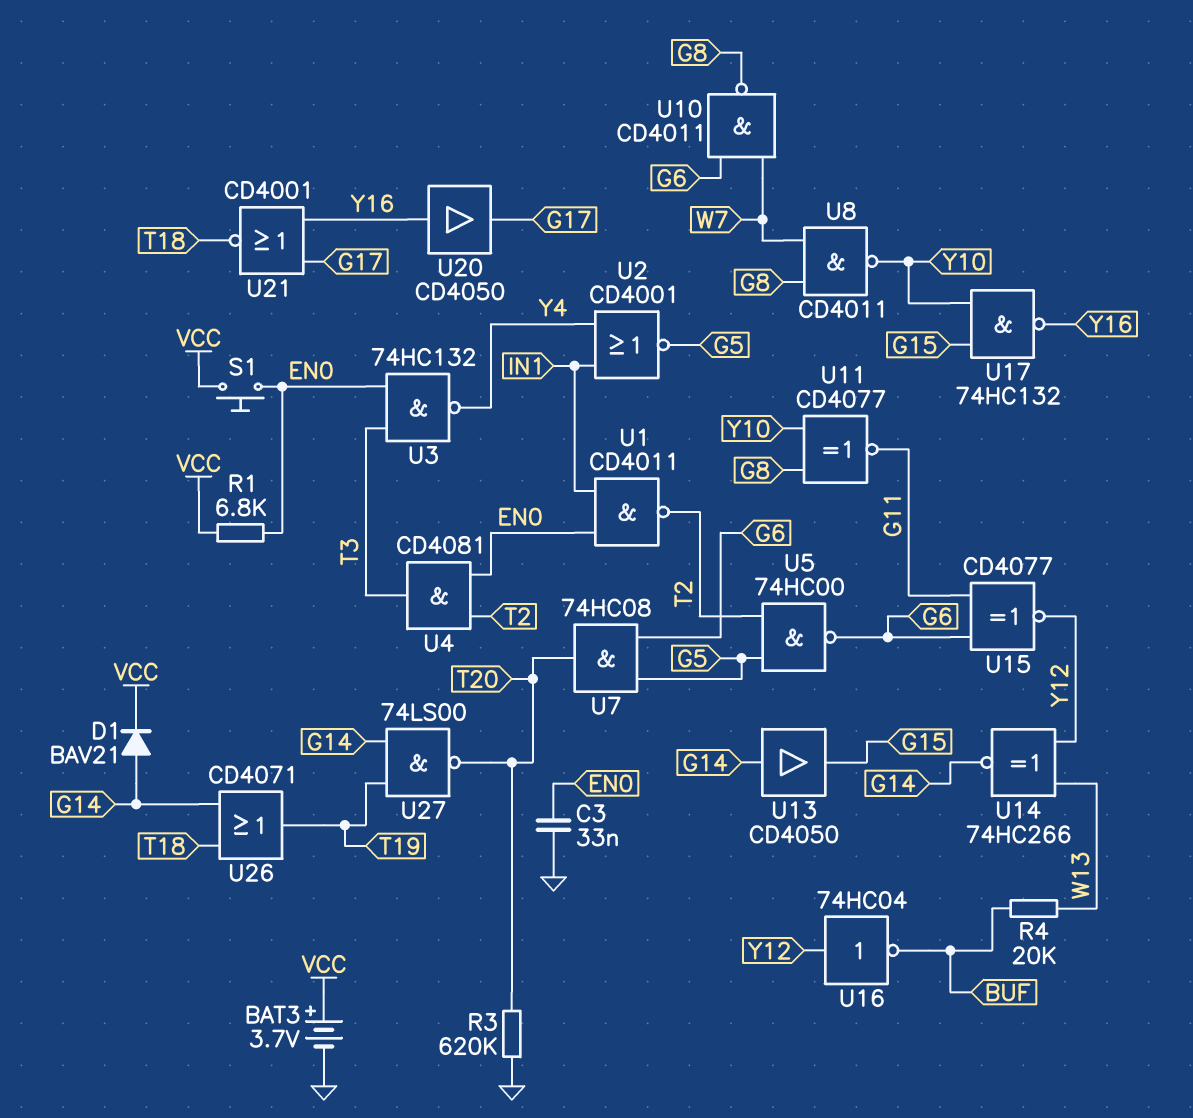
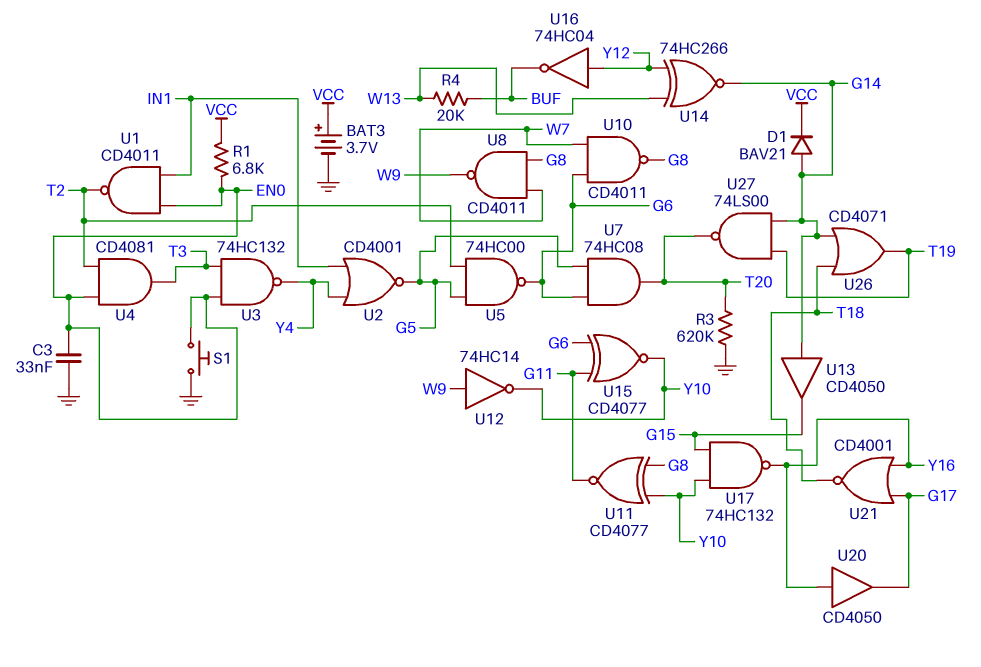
S1: button (EN0, VCC) -> button (EN0, GND)
U8: NAND CD4011 (in G8, in W7, out Y10) -> NAND CD4011 (in G8, in W7, out W9)
U12: none -> NOT 74HC14 (in W9, out Y10)
U15: XNOR CD4077 (in G6, in G11, out Y12) -> XNOR CD4077 (in G6, in G11, out Y10)

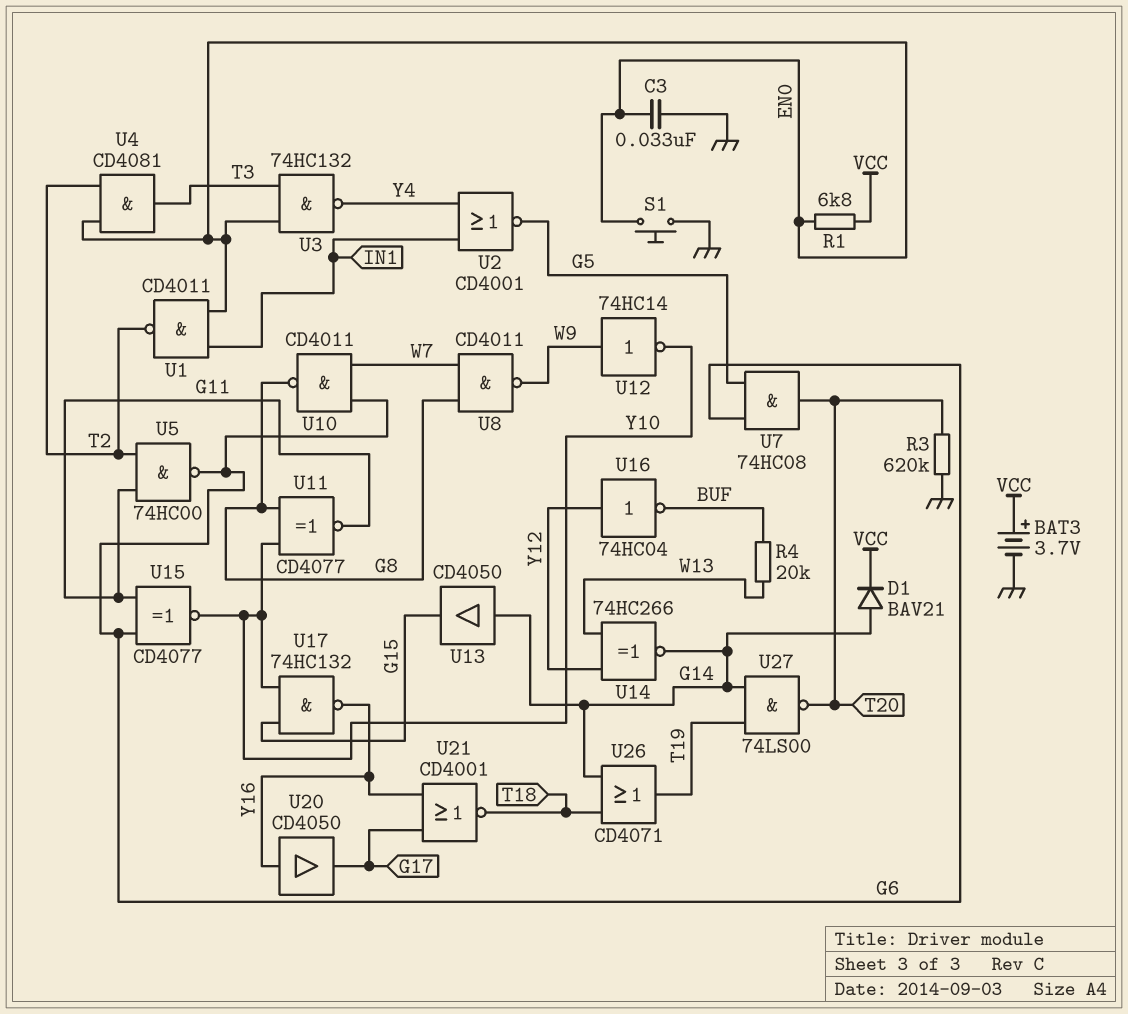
U5: NAND 74HC00 (in G5, in T2, out G6) -> NAND 74HC00 (in G11, in T2, out G6)

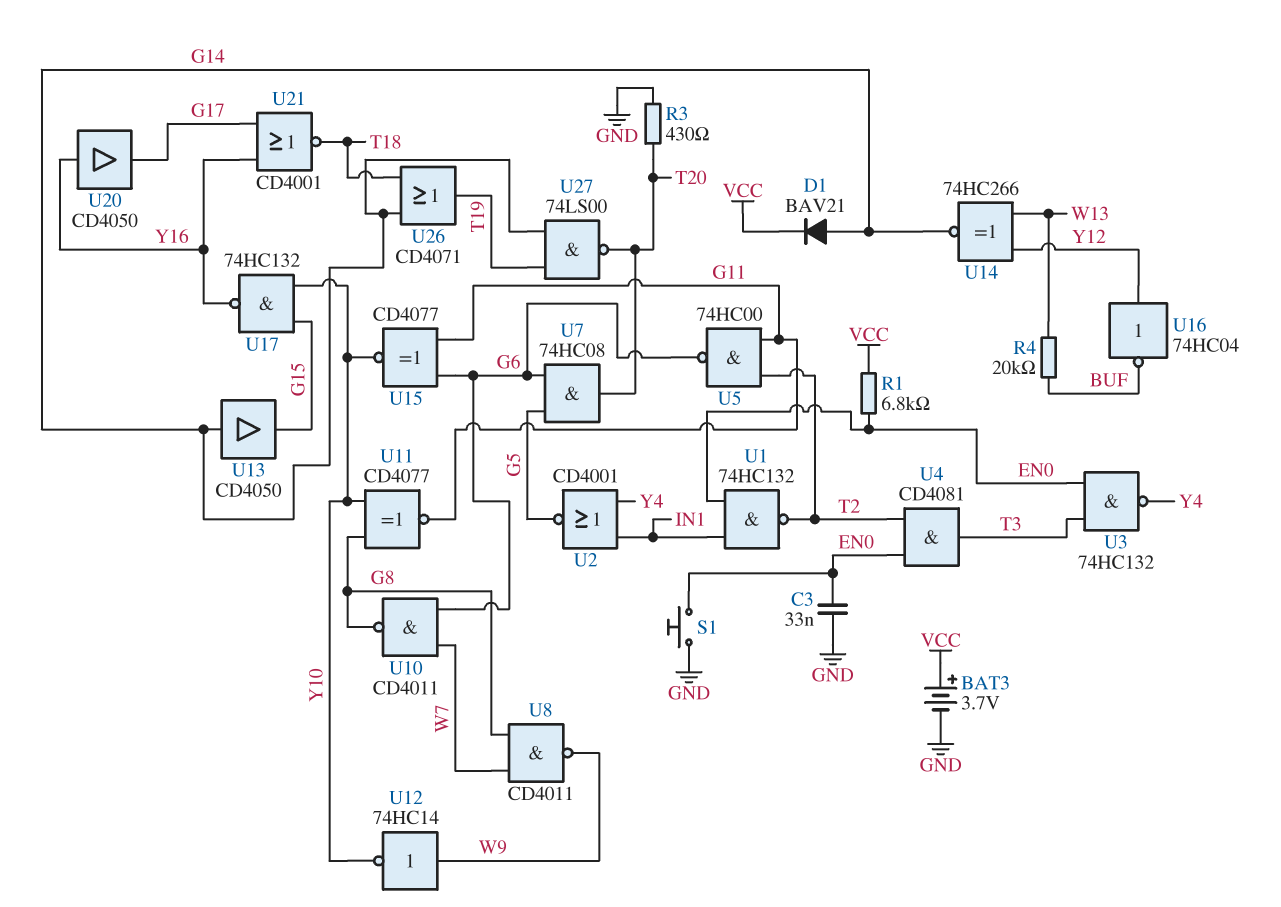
R3: 620k (GND, T20) -> 430 (GND, T20)
U1: NAND CD4011 (in EN0, in IN1, out T2) -> NAND 74HC132 (in EN0, in IN1, out T2)

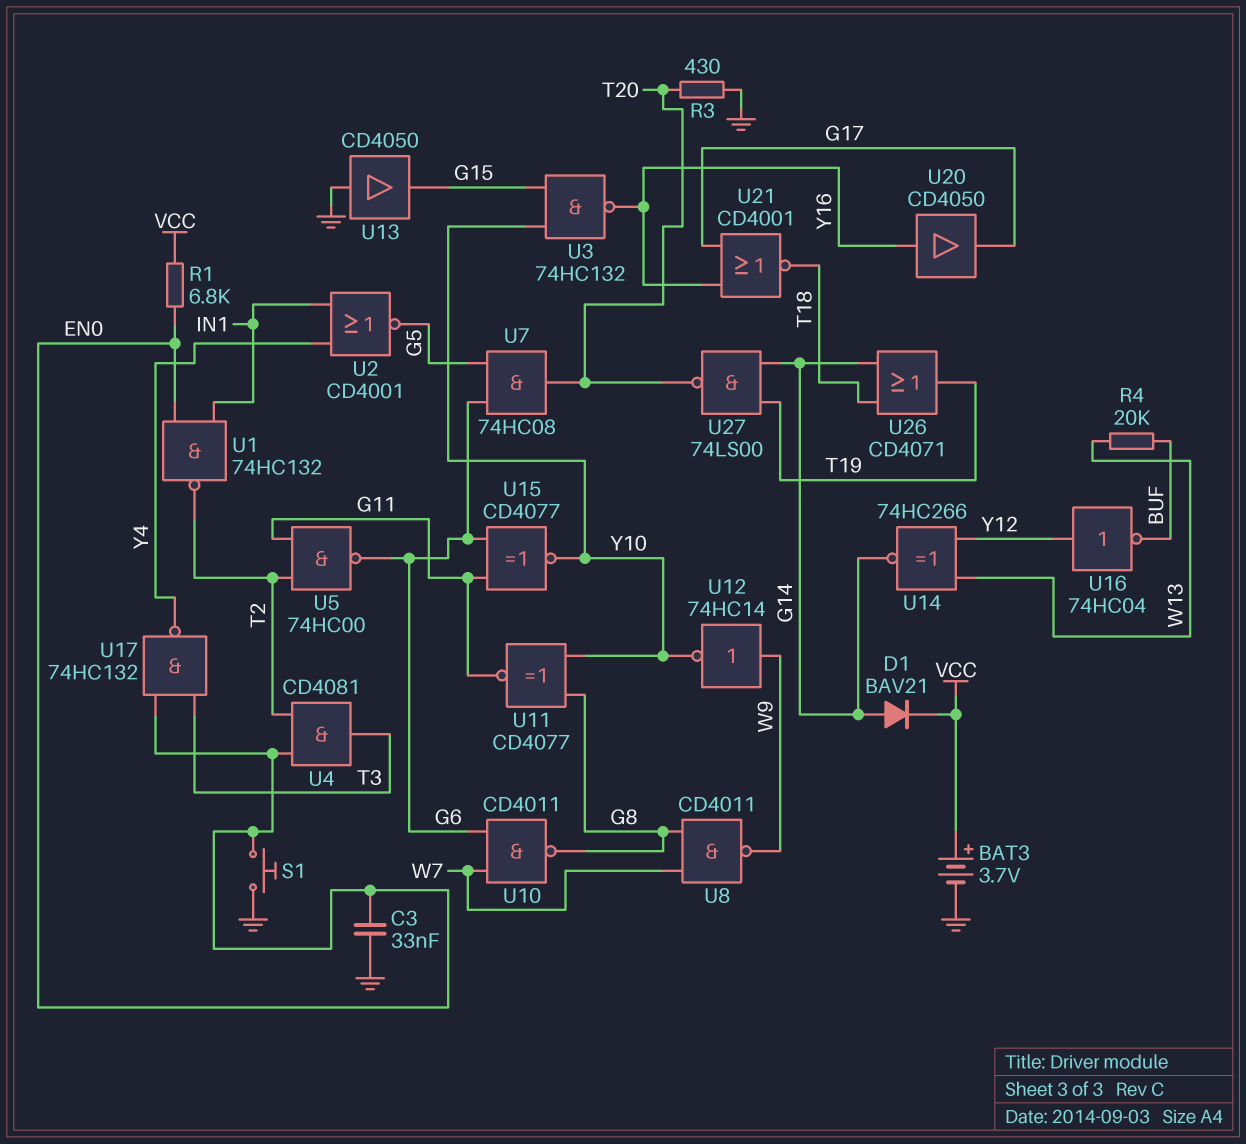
U3: NAND 74HC132 (in EN0, in T3, out Y4) -> NAND 74HC132 (in G15, in Y10, out Y16)
U13: buffer CD4050 (in G14, out G15) -> buffer CD4050 (in GND, out G15)
U17: NAND 74HC132 (in G15, in Y10, out Y16) -> NAND 74HC132 (in EN0, in T3, out Y4)

